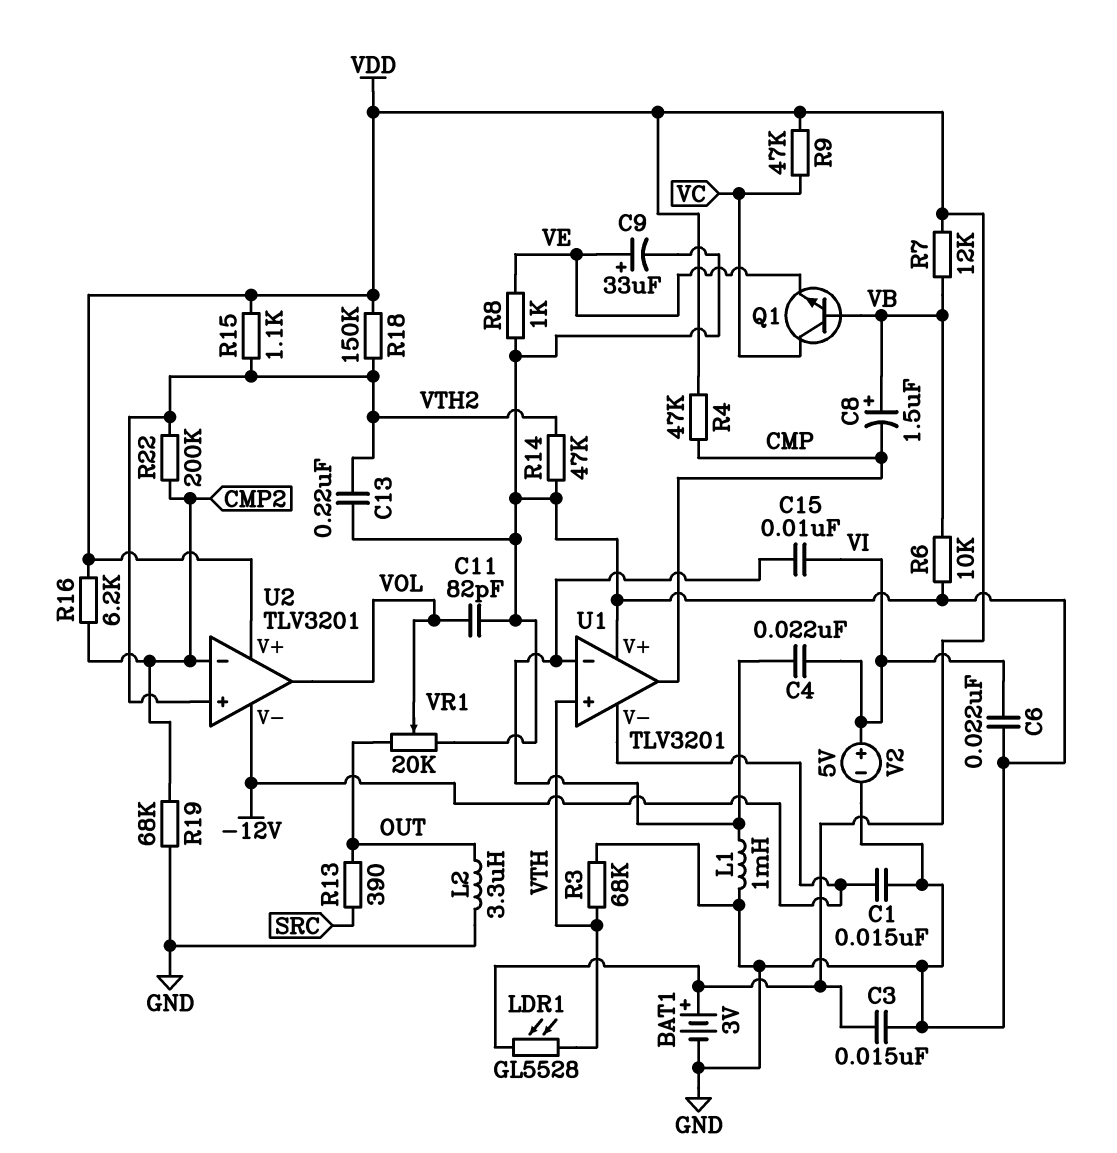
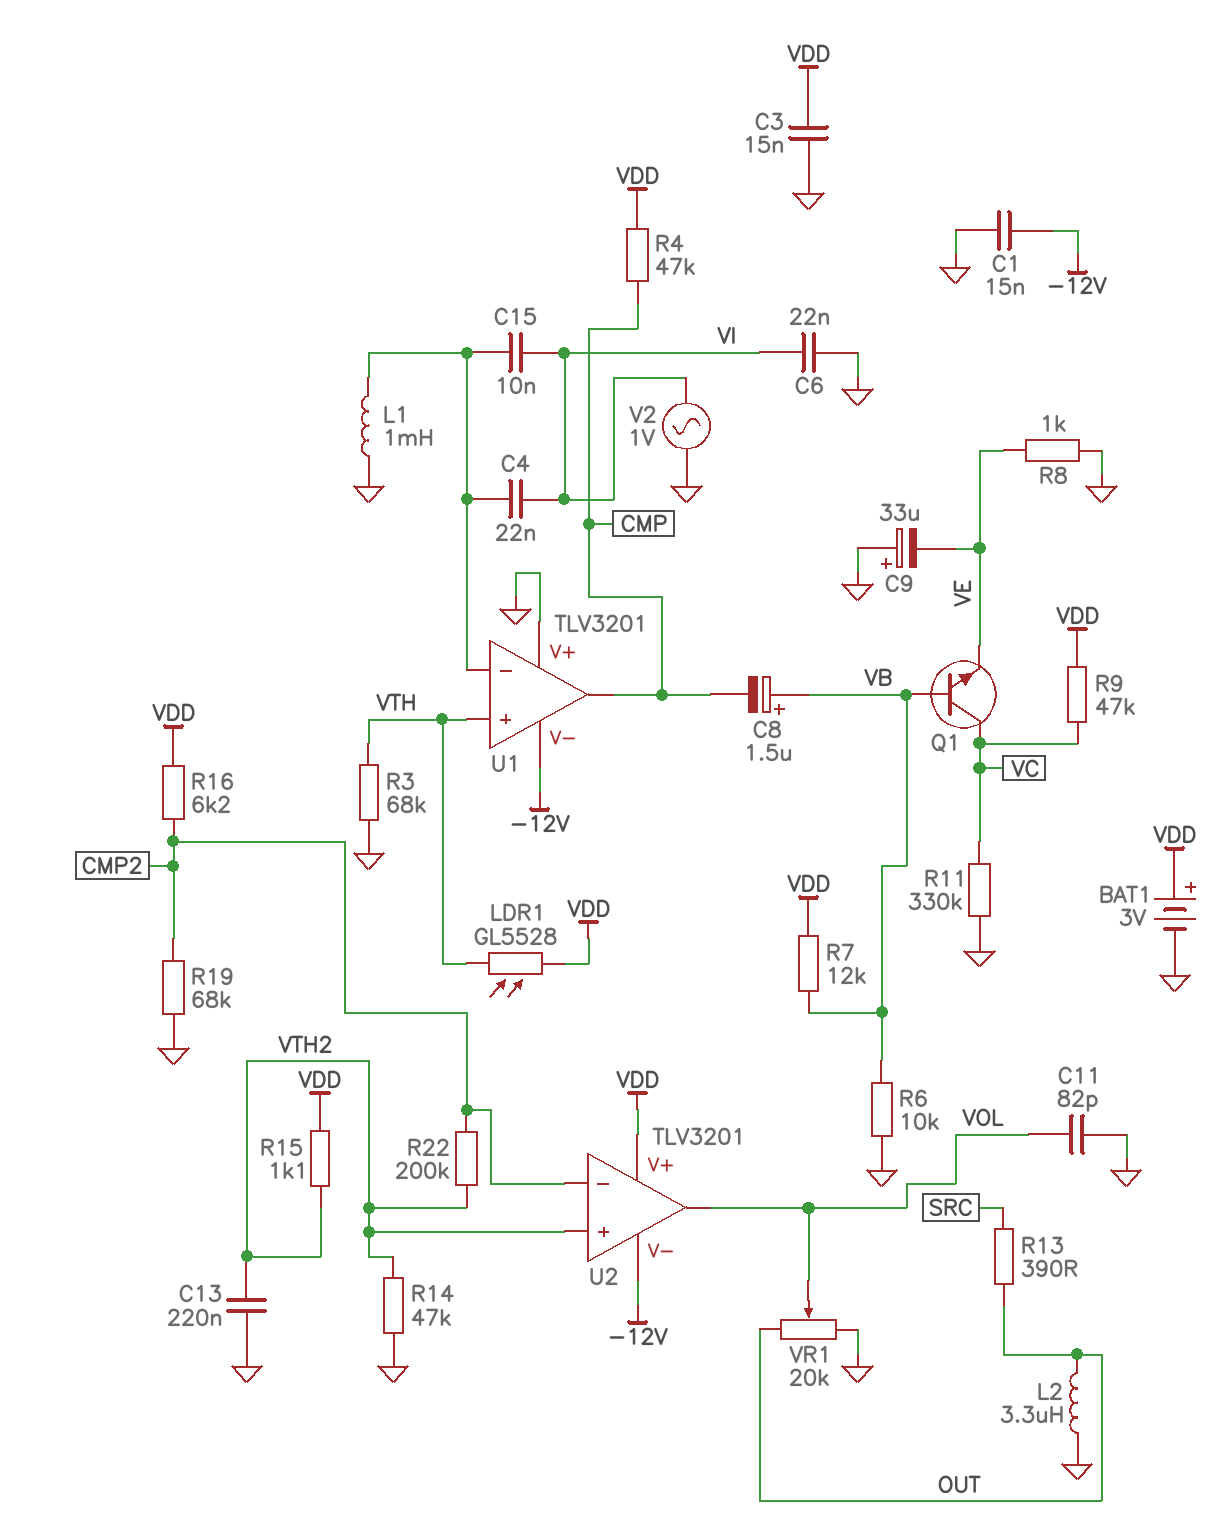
C9: 33uF (plus VE, minus GND) -> 33uF (plus GND, minus VE)
R11: none -> 330k (GND, VC)
R18: 150k (VDD, VTH2) -> none
V2: 5V (plus VI, minus GND) -> AC 1V (GND, VI)

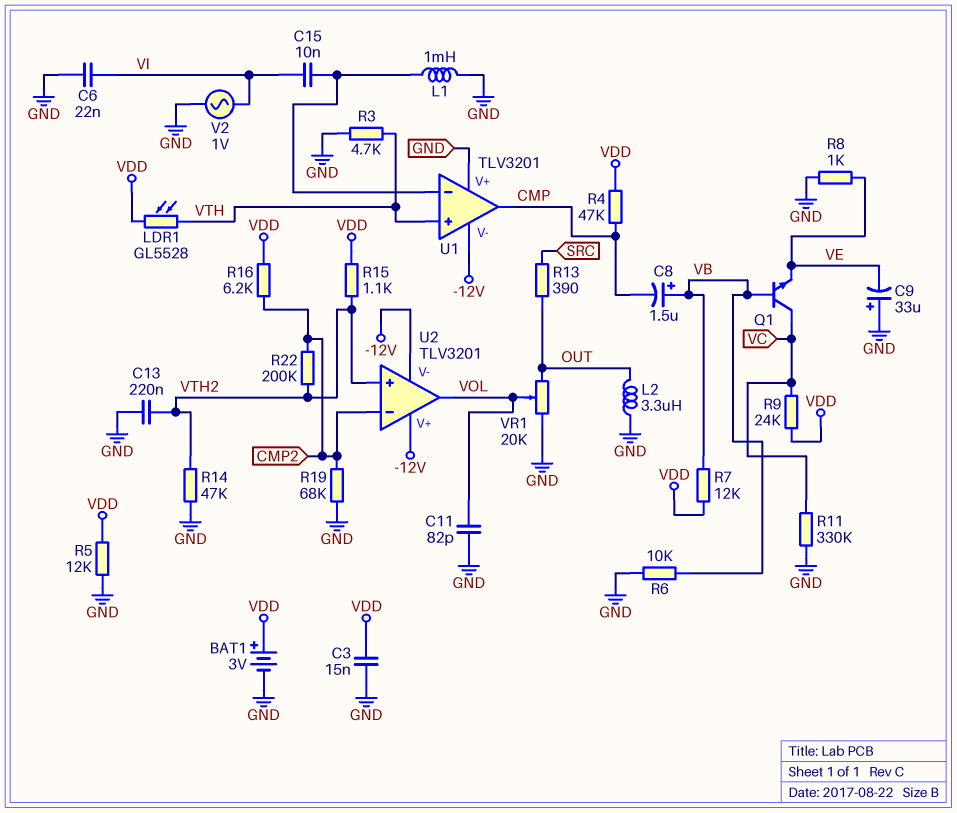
C1: 15nF (-12V, GND) -> none
C4: 22nF (U1/in-, VI) -> none
R3: 68k (GND, VTH) -> 4.7k (GND, VTH)
R5: none -> 12k (GND, VDD)
R9: 47k (VC, VDD) -> 24k (VC, VDD)
U2 pin V+: VDD -> -12V

